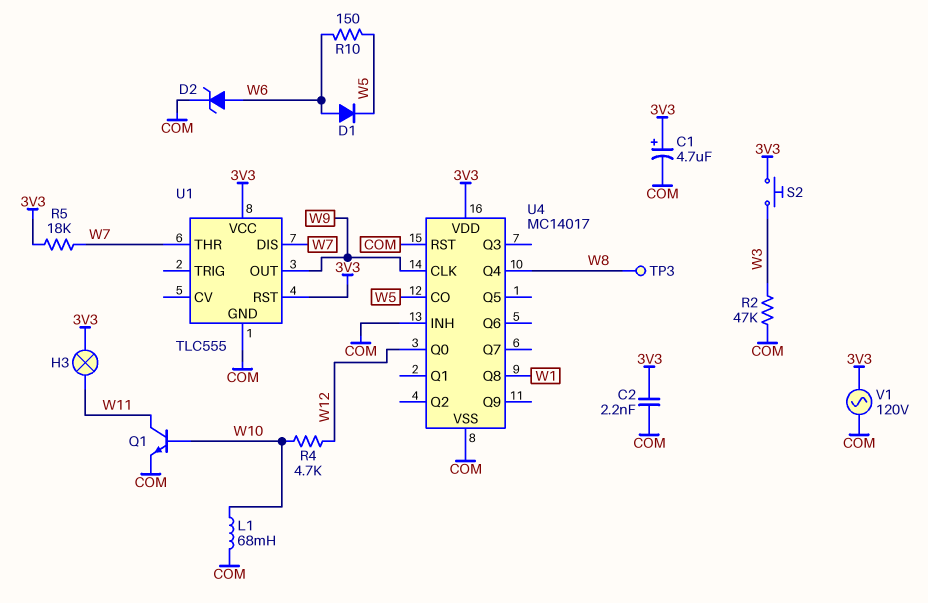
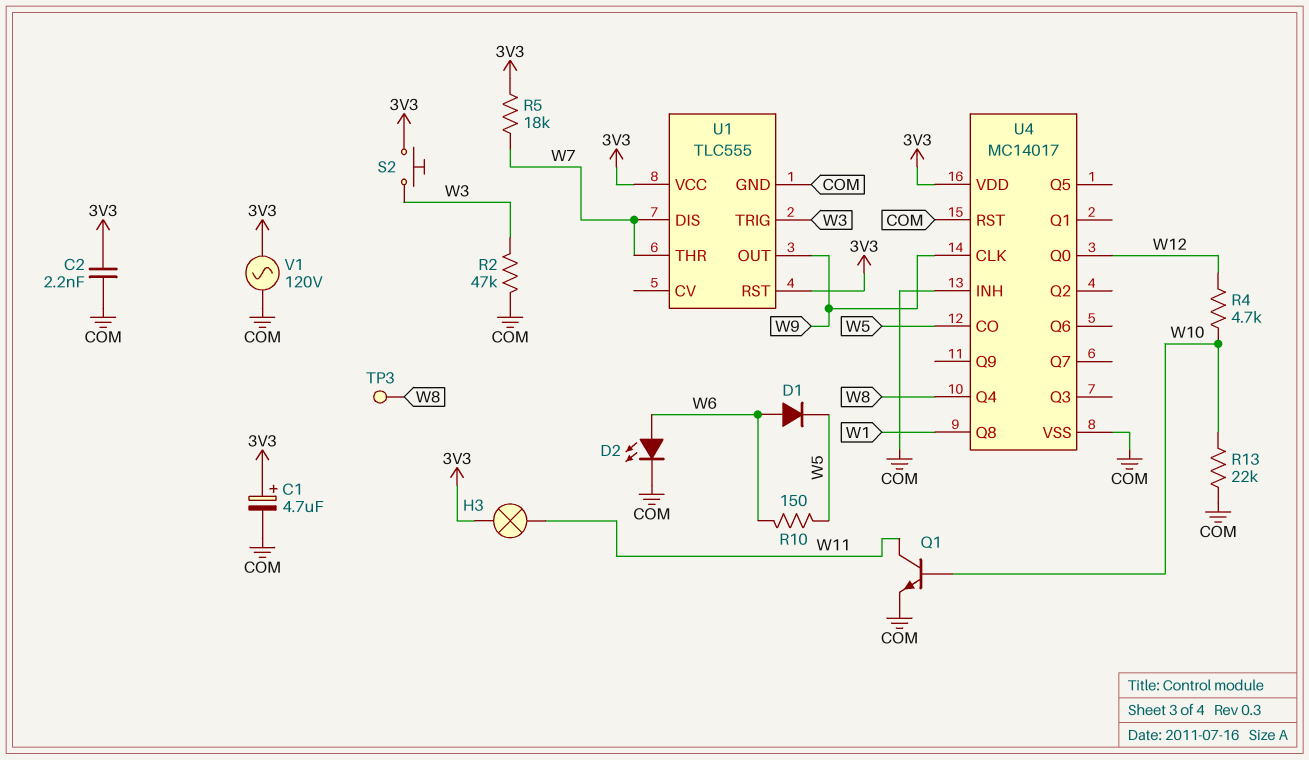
D2: zener (A W6, K COM) -> LED (A W6, K COM)
L1: 68mH (COM, W10) -> none
R13: none -> 22k (COM, W10)
U1 pin TRIG: none -> W3

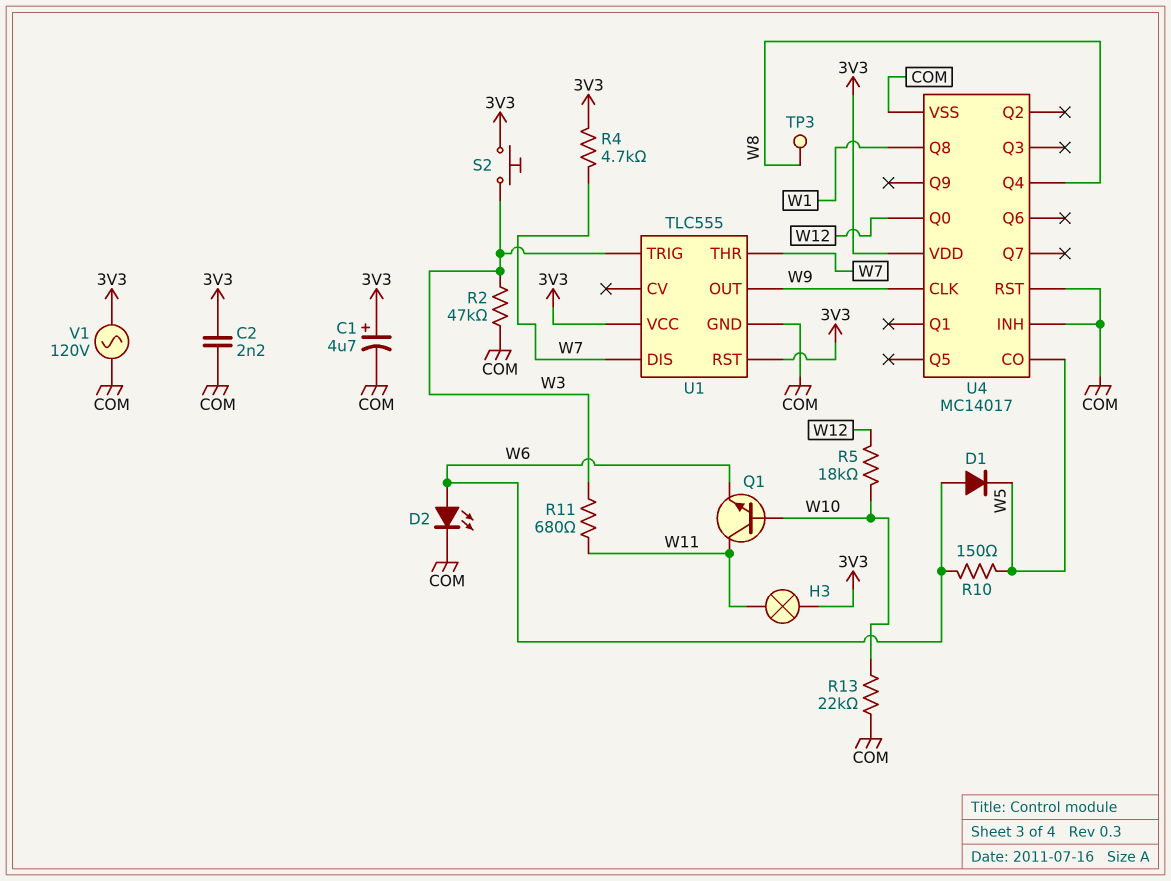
Q1: NPN (B W10, C W11, E COM) -> NPN (B W10, C W11, E W6)
R4: 4.7k (W10, W12) -> 4.7k (3V3, W7)
R5: 18k (3V3, W7) -> 18k (W10, W12)
R11: none -> 680 (W3, W11)

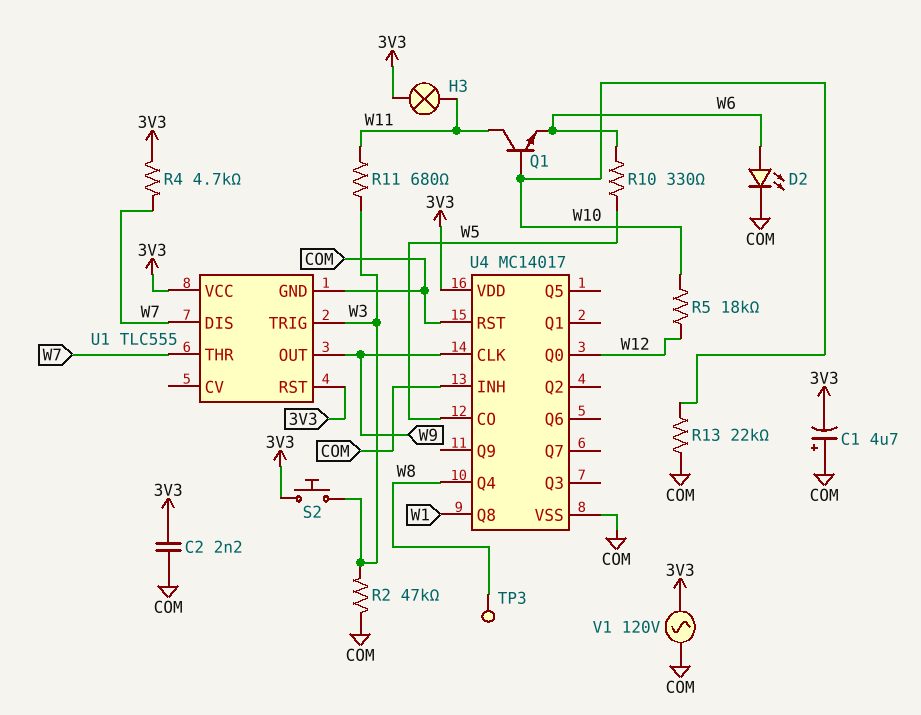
C1: 4.7uF (plus 3V3, minus COM) -> 4.7uF (plus COM, minus 3V3)
D1: diode (A W6, K W5) -> none
R10: 150 (W5, W6) -> 330 (W5, W6)

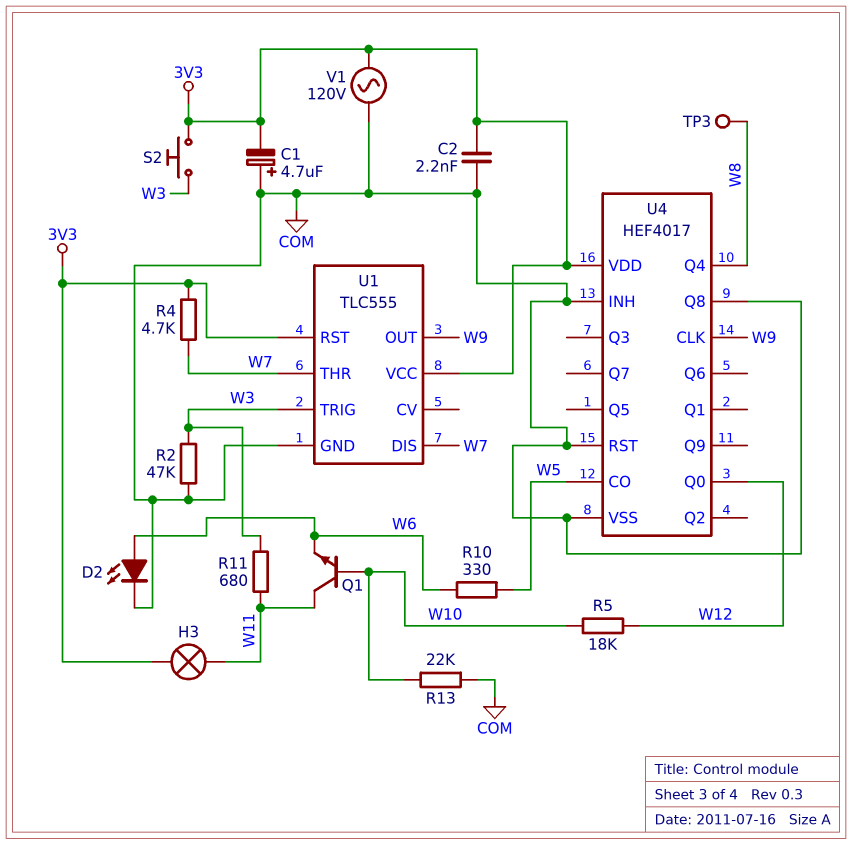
U4: MC14017 -> HEF4017
U4 pin Q8: W1 -> COM

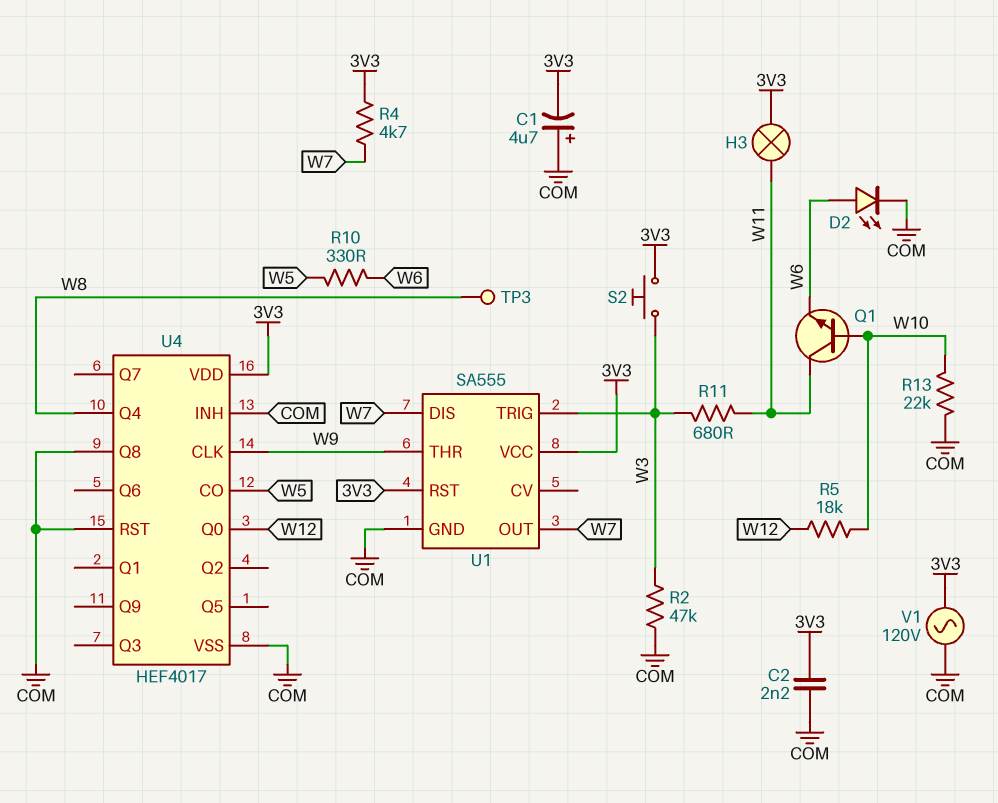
U1: TLC555 -> SA555
U1 pin OUT: W9 -> W7
U1 pin THR: W7 -> W9

